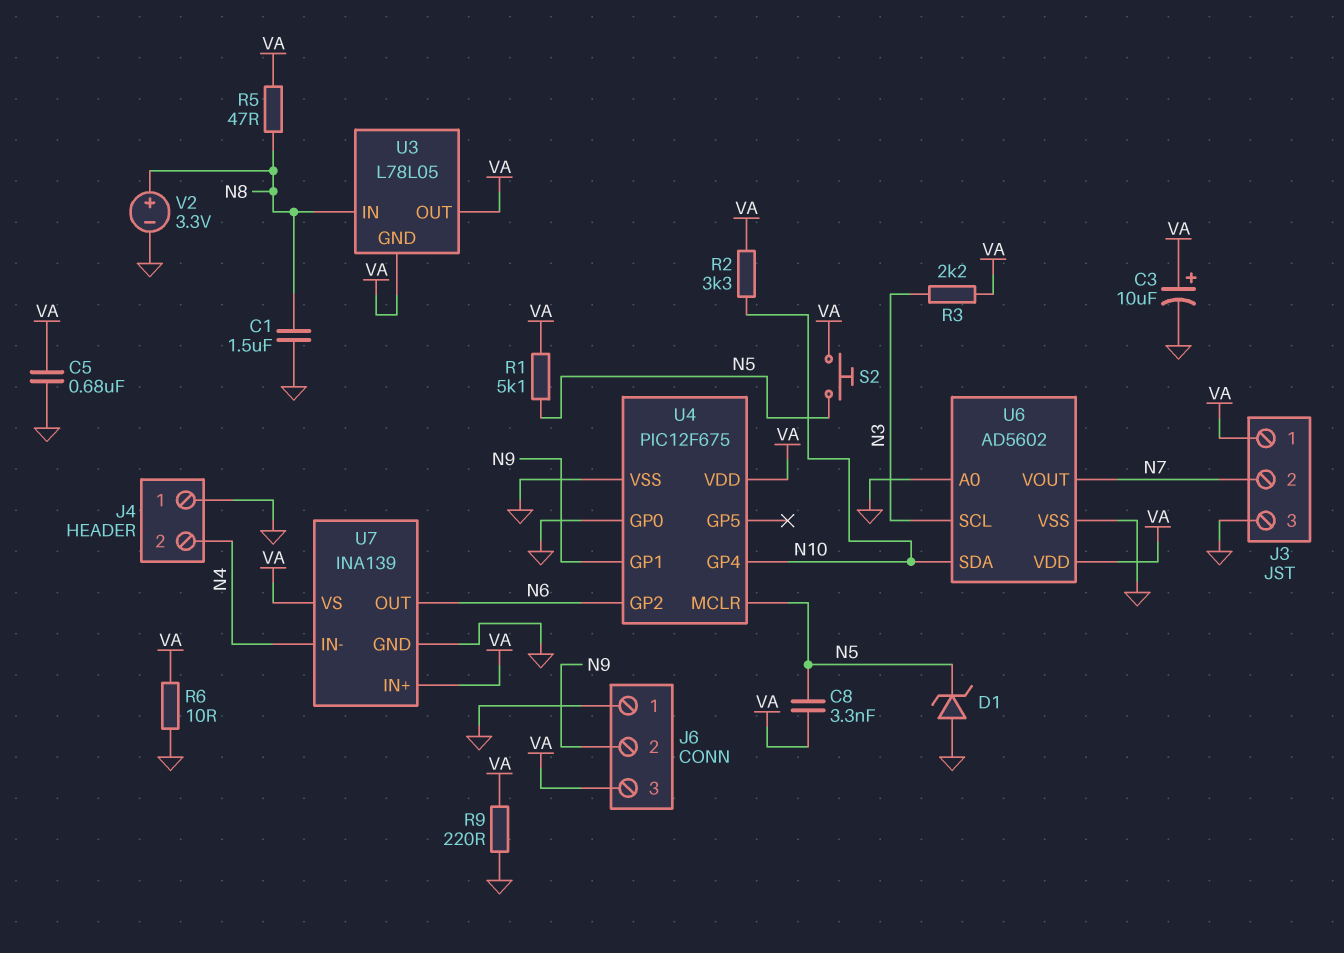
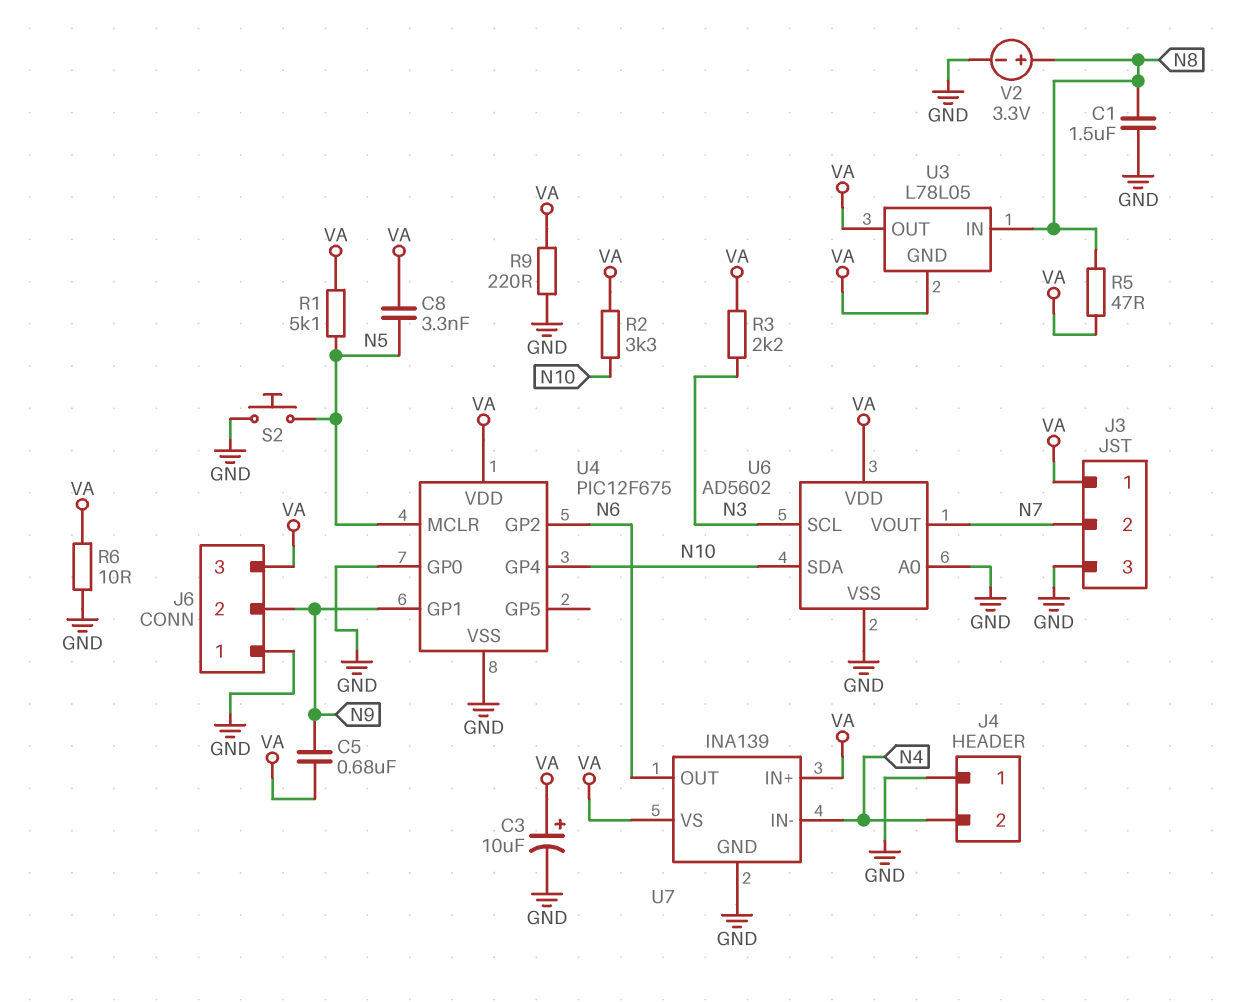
C5: 680nF (GND, VA) -> 680nF (N9, VA)
D1: zener (A GND, K N5) -> none
S2: button (N5, VA) -> button (GND, N5)

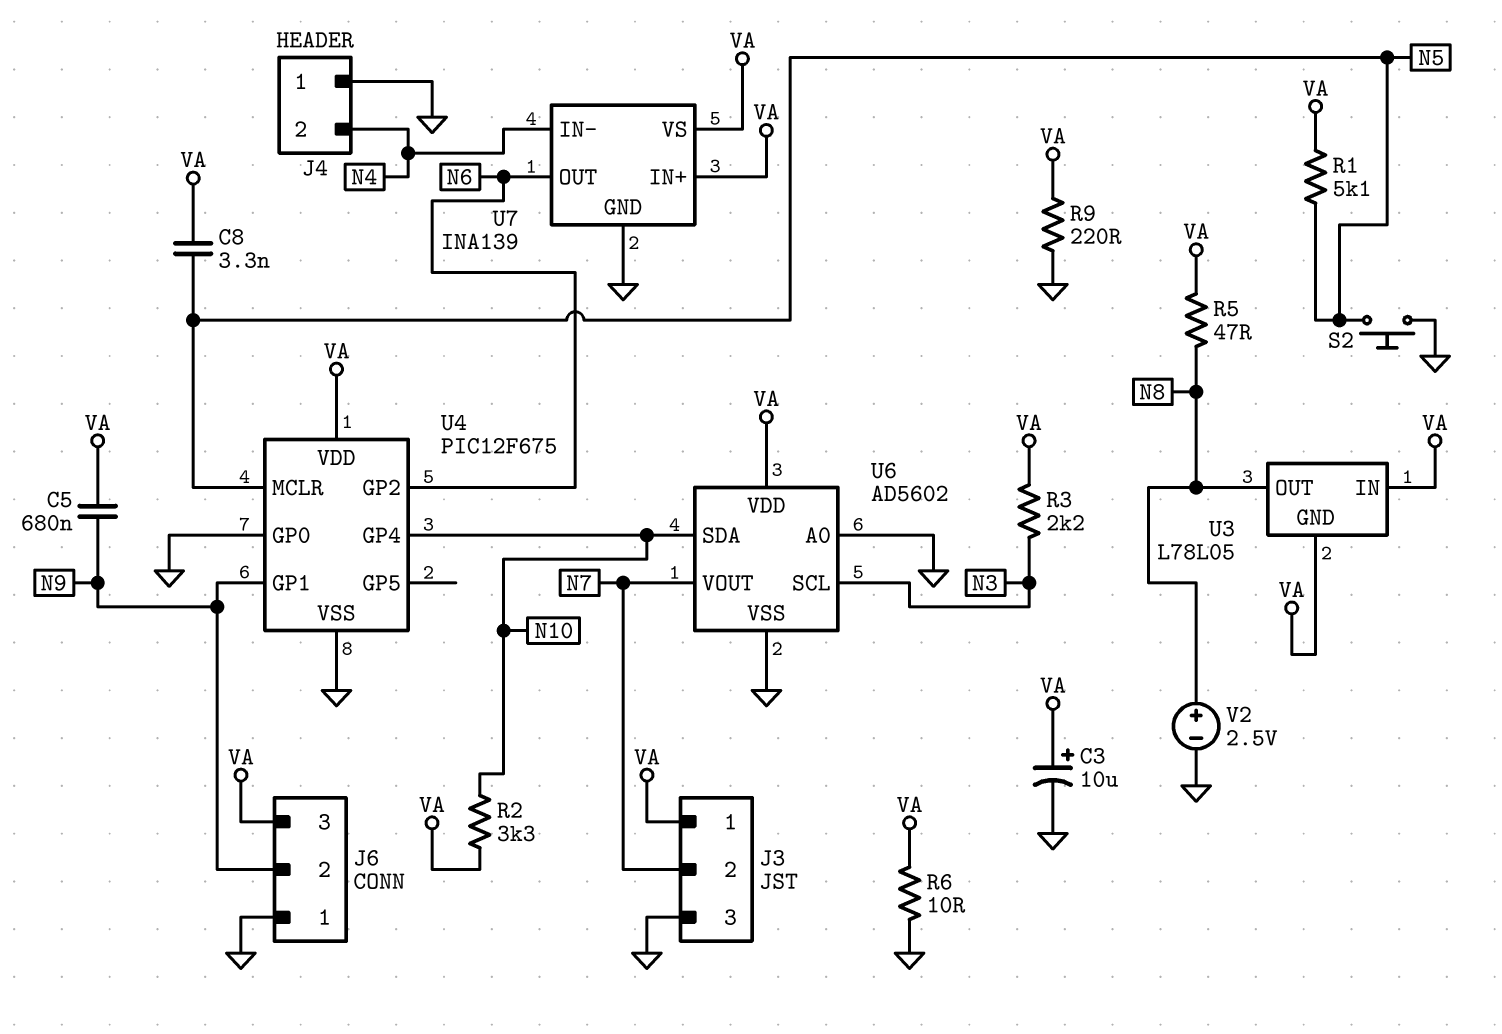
C1: 1.5uF (GND, N8) -> none
U3 pin IN: N8 -> VA
U3 pin OUT: VA -> N8
V2: 3.3V (plus N8, minus GND) -> 2.5V (plus N8, minus GND)

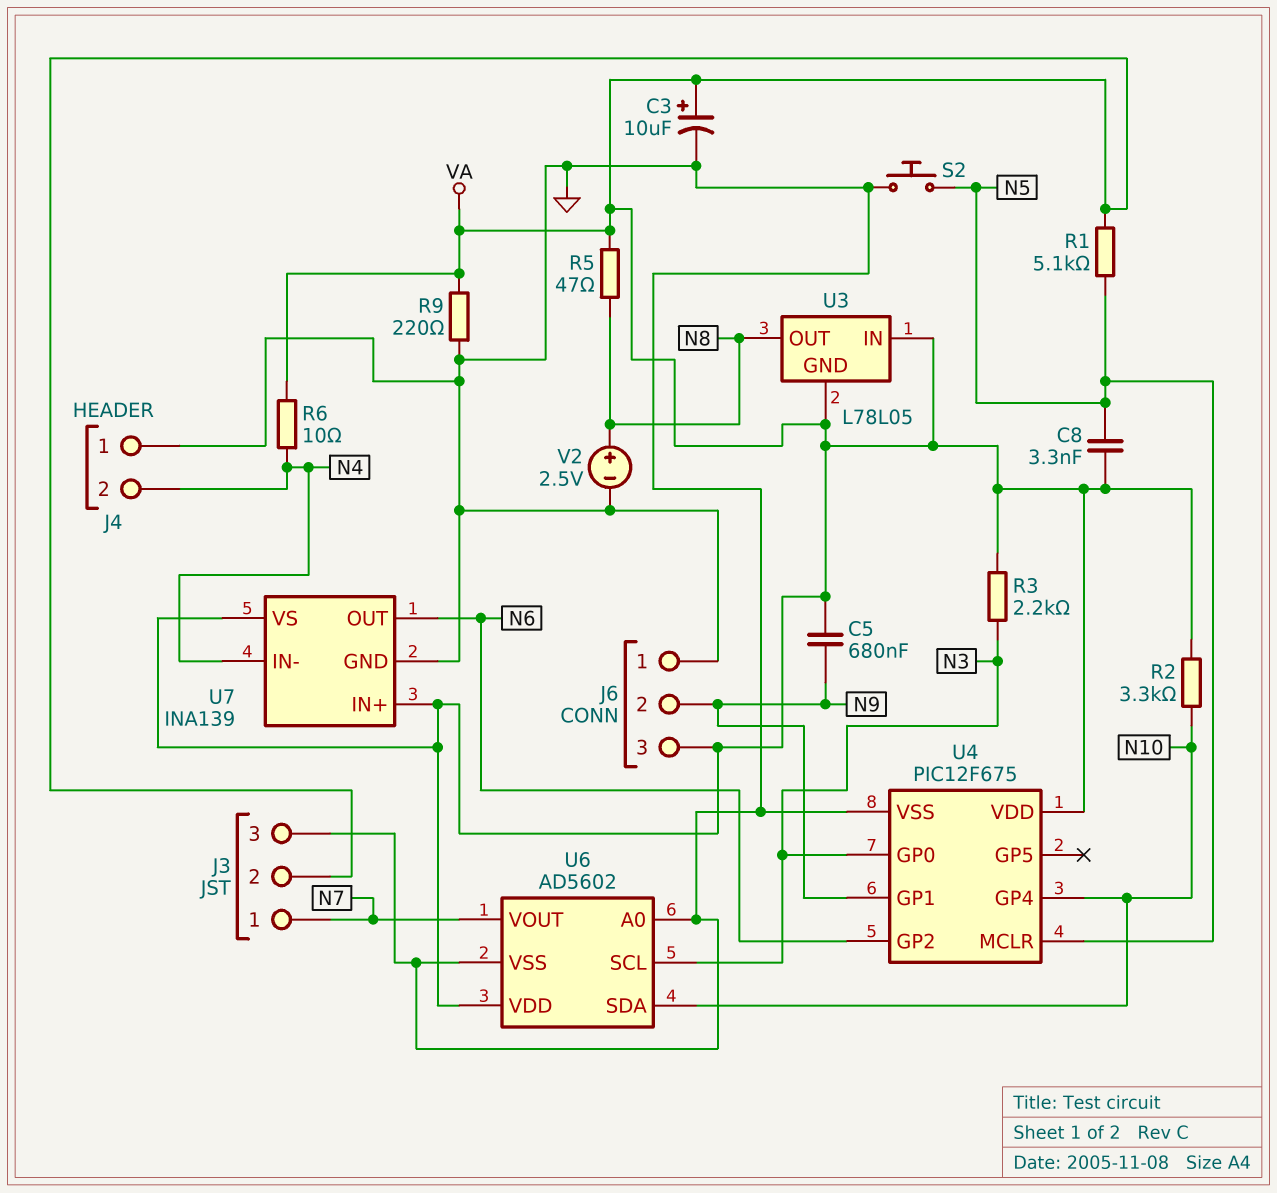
J3 pin 1: VA -> N7
J3 pin 2: N7 -> VA
R6: 10 (GND, VA) -> 10 (N4, VA)
U4 pin GP0: GND -> N3

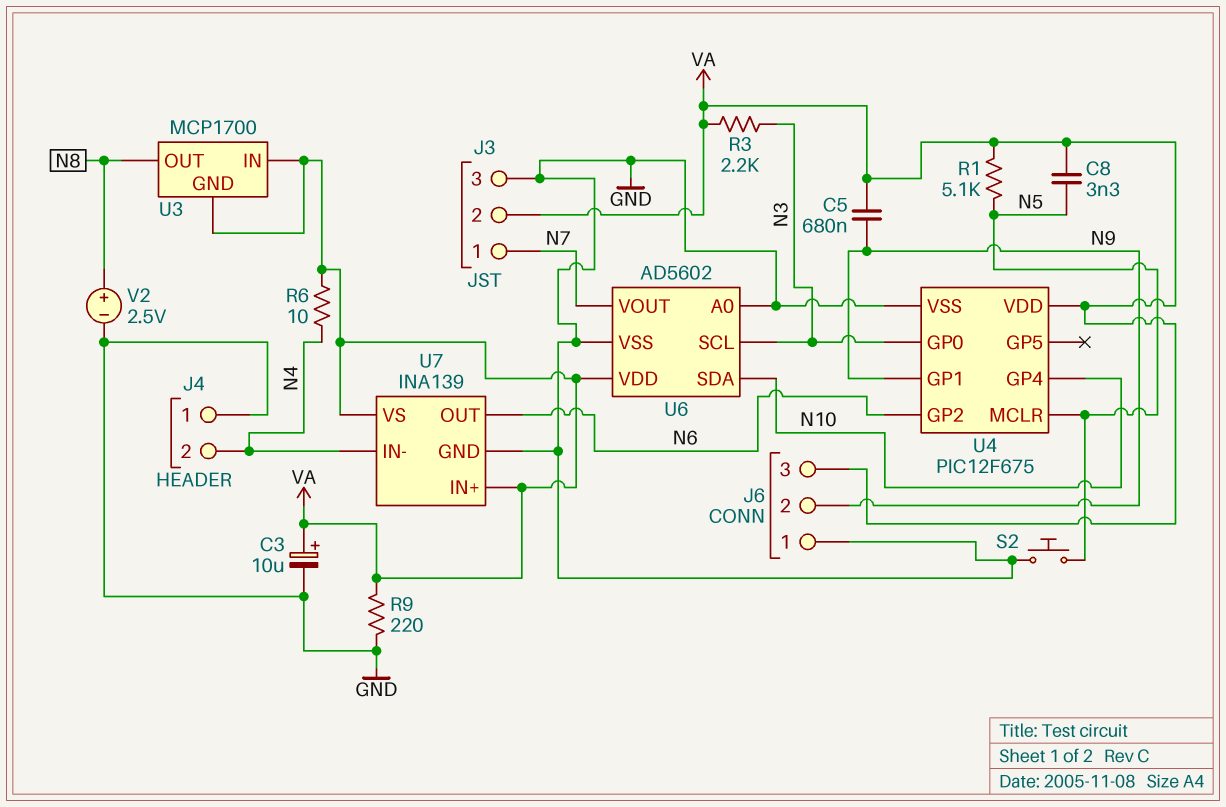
R2: 3.3k (N10, VA) -> none
R5: 47 (N8, VA) -> none
U3: L78L05 -> MCP1700

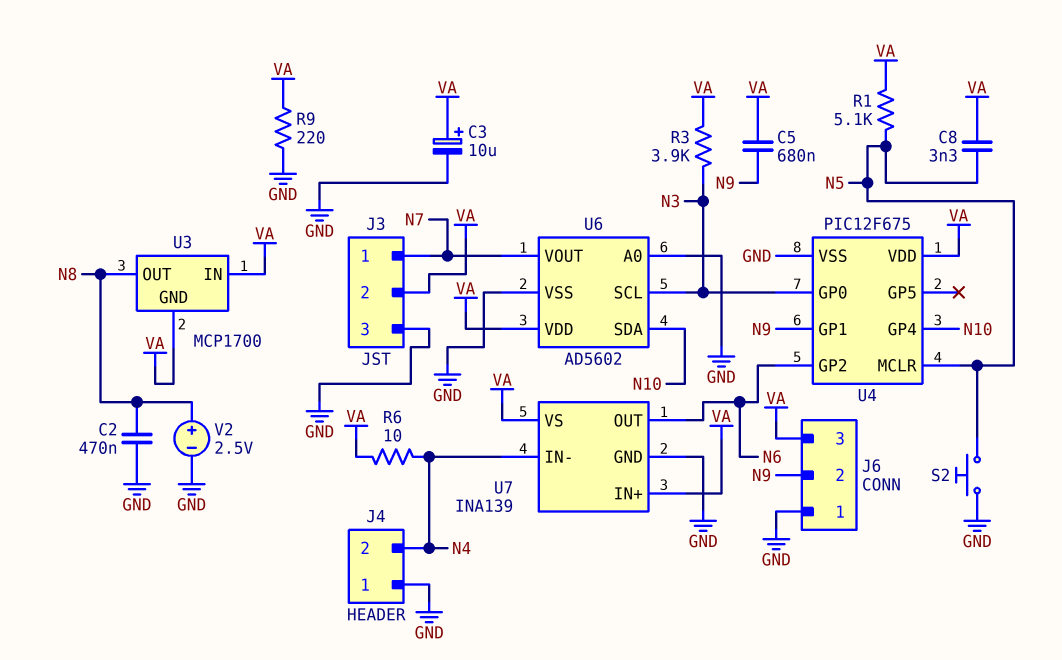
C2: none -> 470nF (GND, N8)
R3: 2.2k (N3, VA) -> 3.9k (N3, VA)

